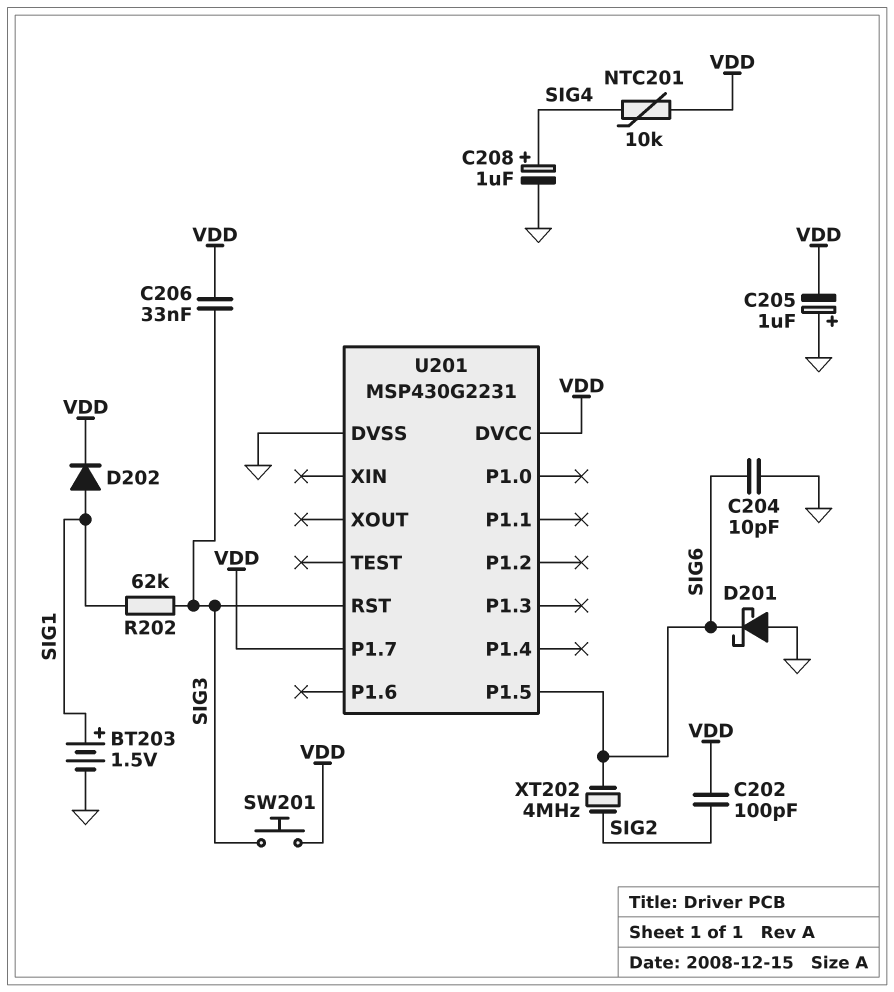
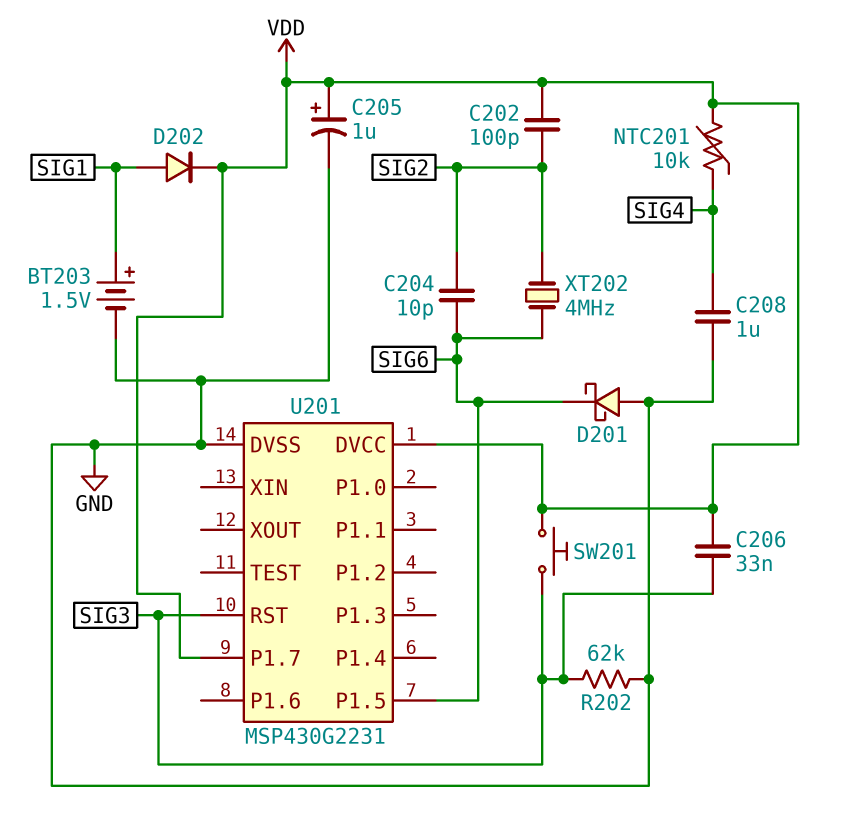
C204: 10pF (GND, SIG6) -> 10pF (SIG2, SIG6)
C205: 1uF (plus GND, minus VDD) -> 1uF (plus VDD, minus GND)
C208: 1uF (plus SIG4, minus GND) -> 1uF (GND, SIG4)
R202: 62k (SIG1, SIG3) -> 62k (GND, SIG3)

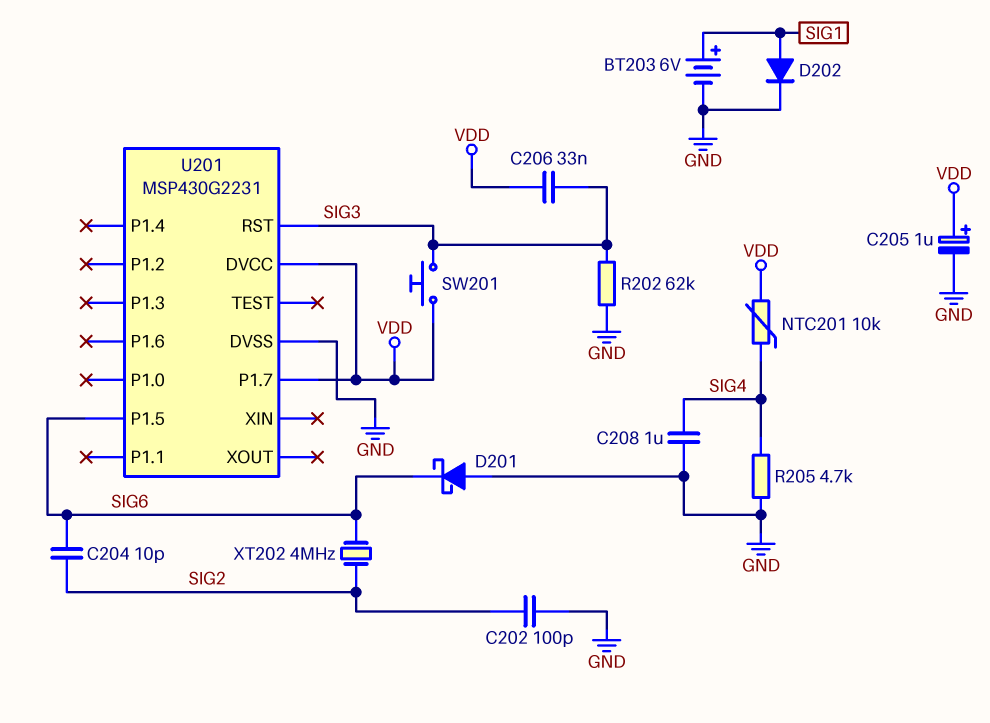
BT203: 1.5V (plus SIG1, minus GND) -> 6V (plus SIG1, minus GND)
C202: 100pF (SIG2, VDD) -> 100pF (GND, SIG2)
D202: diode (A SIG1, K VDD) -> diode (A SIG1, K GND)
R205: none -> 4.7k (GND, SIG4)

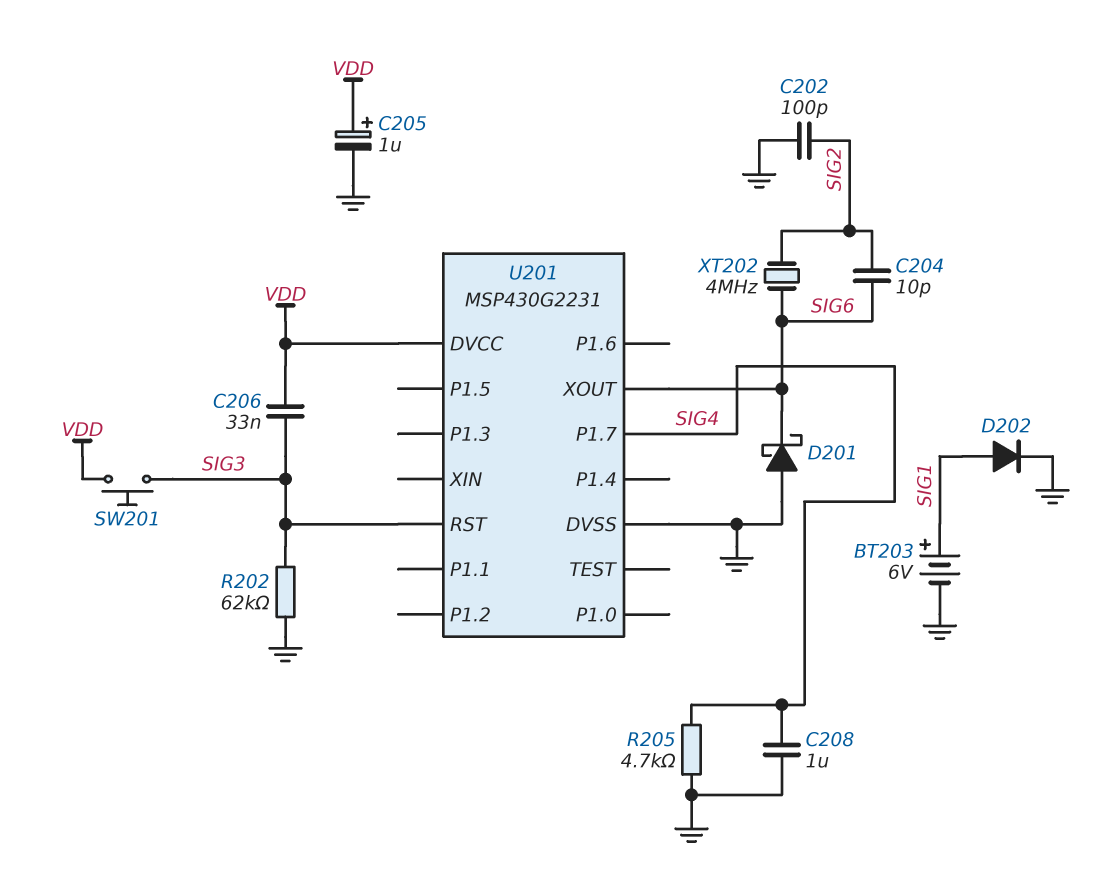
NTC201: 10k (SIG4, VDD) -> none
U201 pin P1.5: SIG6 -> none
U201 pin P1.7: VDD -> SIG4
U201 pin XOUT: none -> SIG6

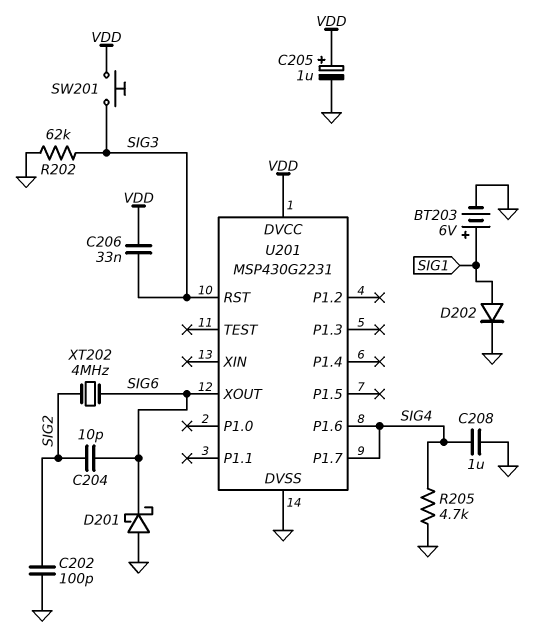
U201 pin P1.6: none -> SIG4

